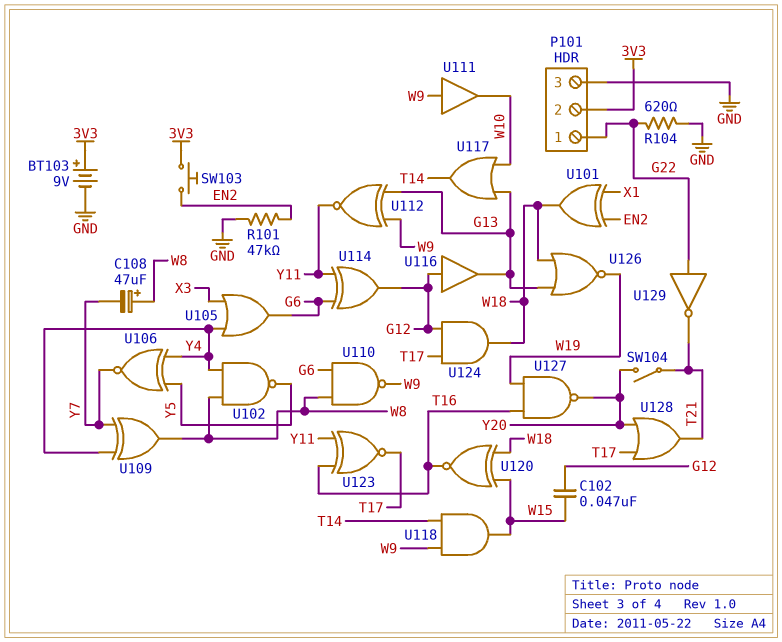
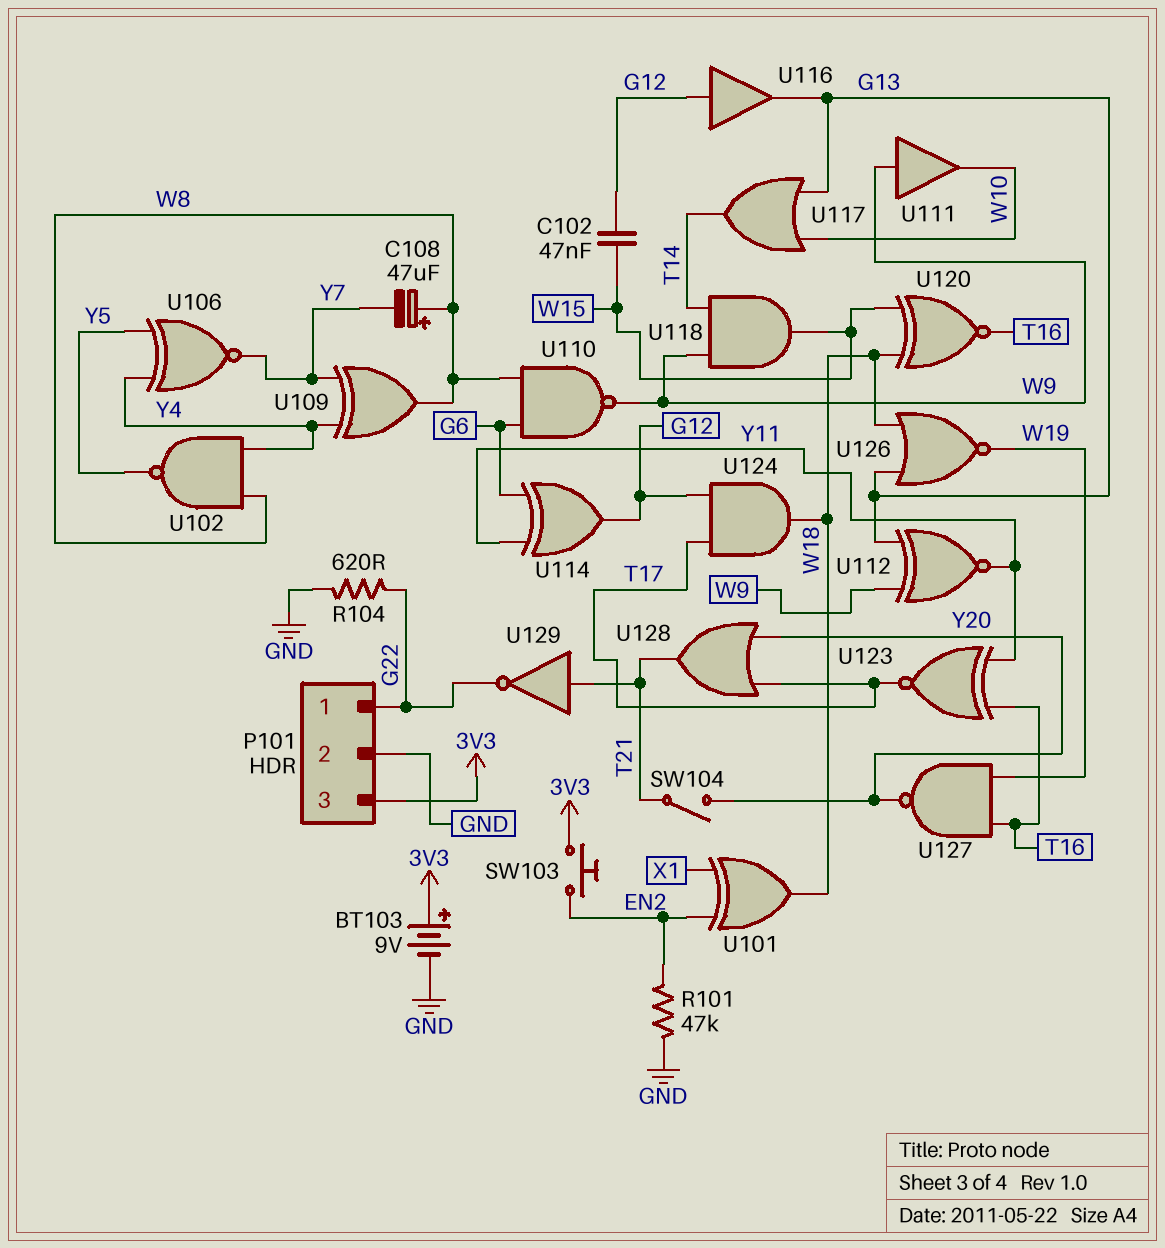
P101 pin 2: 3V3 -> GND
P101 pin 3: GND -> 3V3
U105: OR (in X3, in Y4, out G6) -> none
U129: NOT (in G22, out T21) -> NOT (in T21, out G22)

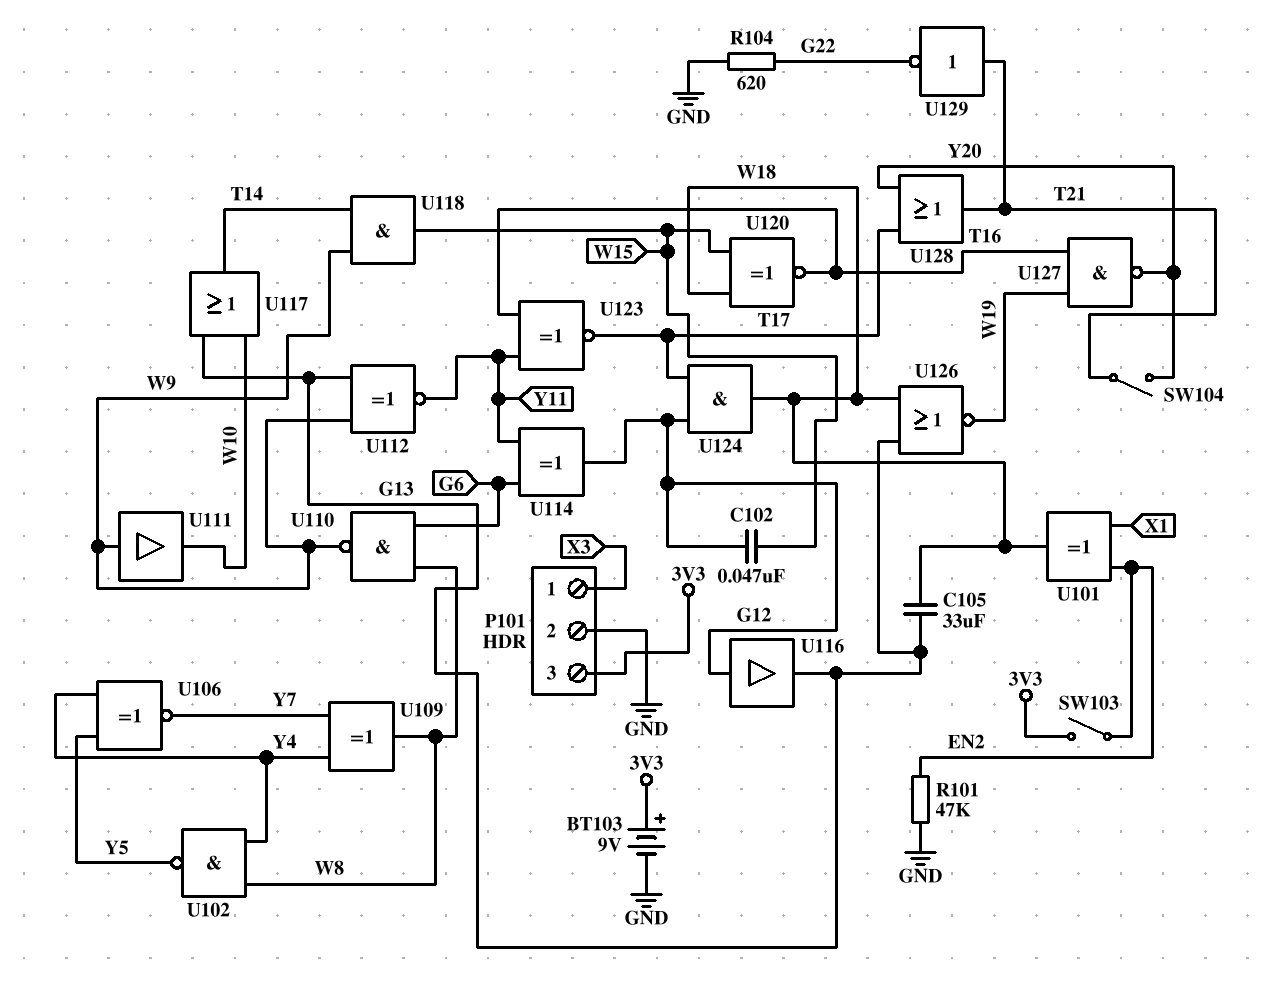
C105: none -> 33uF (G13, W18)
C108: 47uF (plus W8, minus Y7) -> none
P101 pin 1: G22 -> X3
SW103: button (3V3, EN2) -> switch (3V3, EN2)

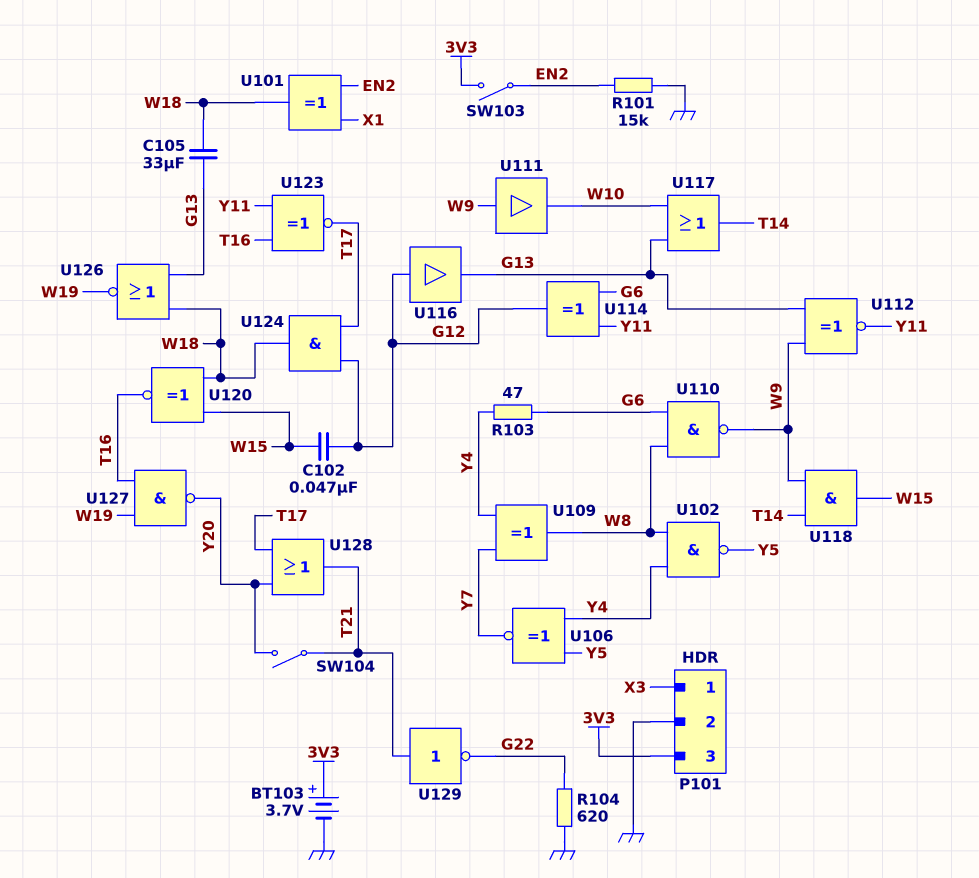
BT103: 9V (plus 3V3, minus GND) -> 3.7V (plus 3V3, minus GND)
R101: 47k (EN2, GND) -> 15k (EN2, GND)
R103: none -> 47 (G6, Y4)

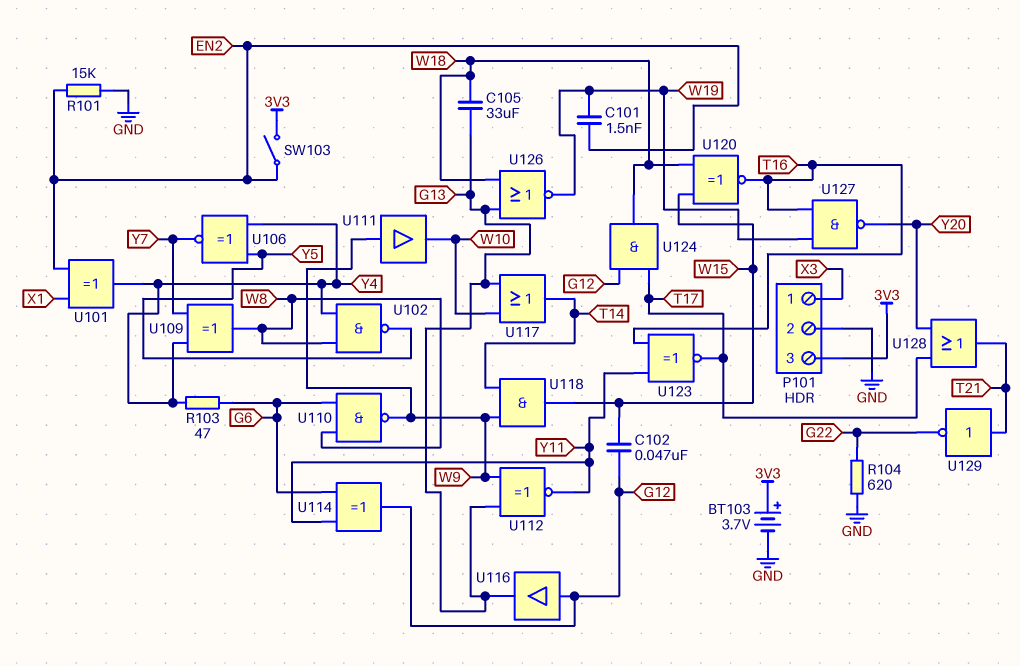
C101: none -> 1.5nF (EN2, W19)
SW104: switch (T21, Y20) -> none
U101: XOR (in EN2, in X1, out W18) -> XOR (in EN2, in X1, out Y4)

